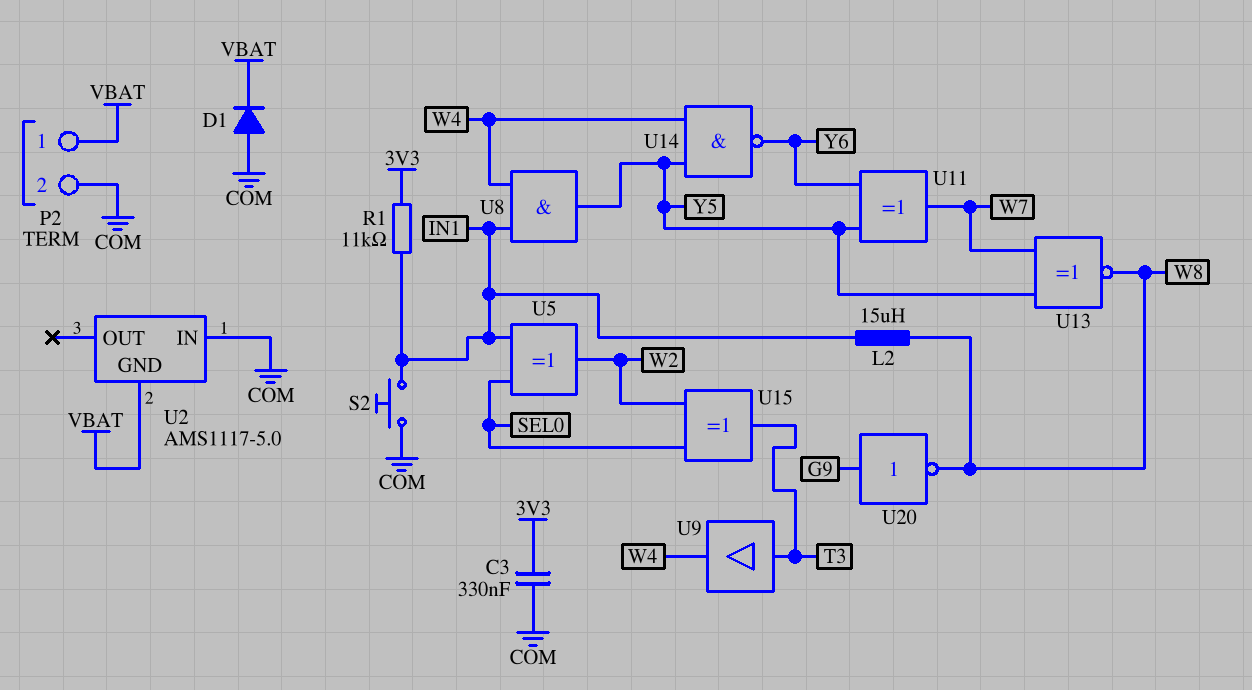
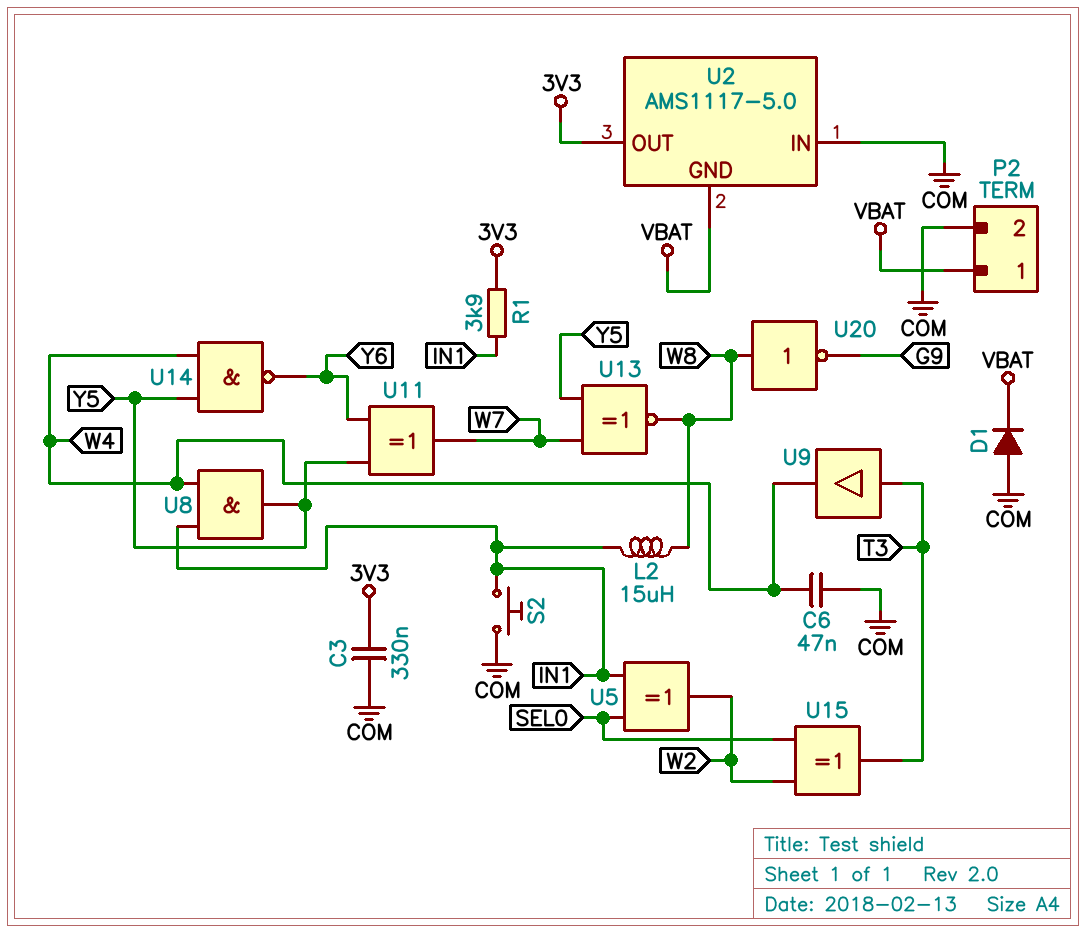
C6: none -> 47nF (COM, W4)
R1: 11k (3V3, IN1) -> 3.9k (3V3, IN1)
U2 pin OUT: none -> 3V3
U20: NOT (in G9, out W8) -> NOT (in W8, out G9)

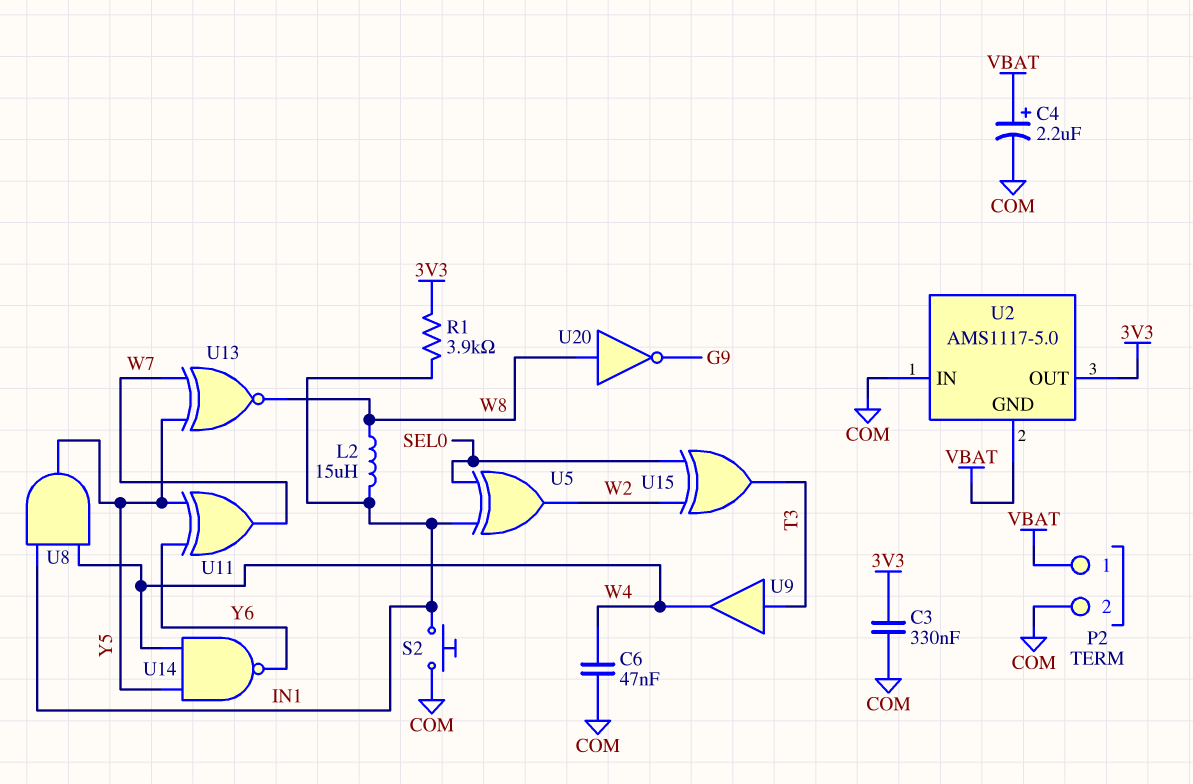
C4: none -> 2.2uF (plus VBAT, minus COM)
D1: diode (A COM, K VBAT) -> none

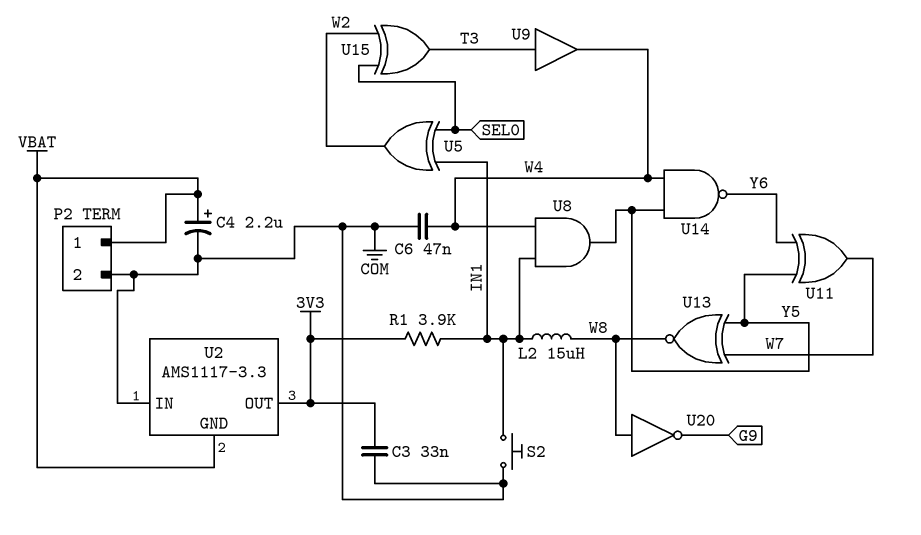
C3: 330nF (3V3, COM) -> 33nF (3V3, COM)
U2: AMS1117-5.0 -> AMS1117-3.3

